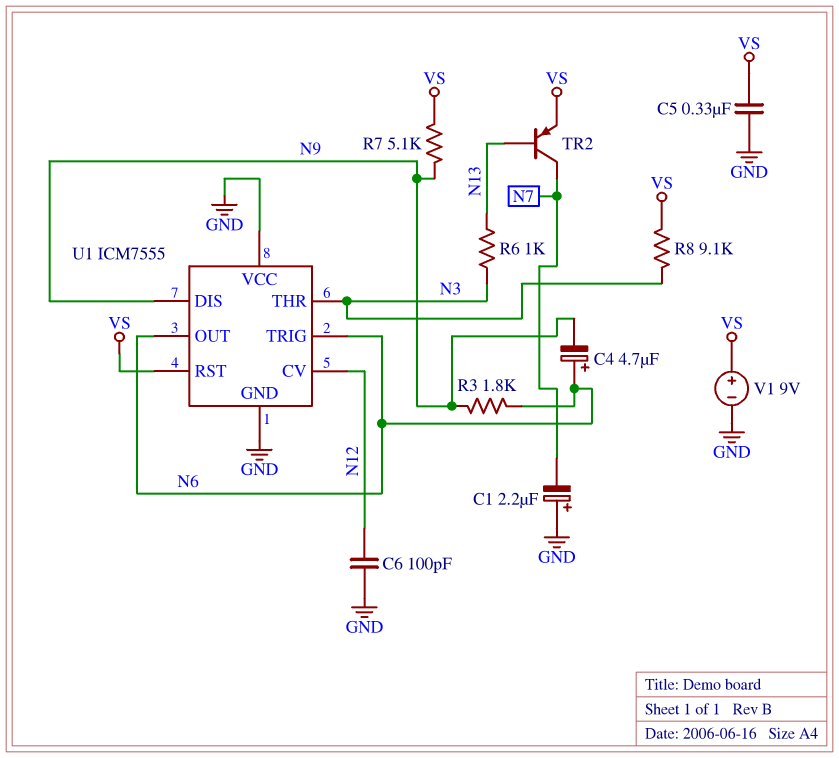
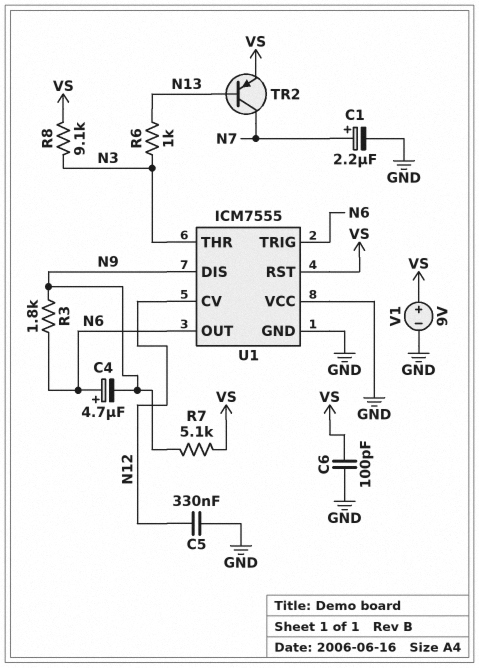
C1: 2.2uF (plus GND, minus N7) -> 2.2uF (plus N7, minus GND)
C5: 330nF (GND, VS) -> 330nF (GND, N12)
C6: 100pF (GND, N12) -> 100pF (GND, VS)

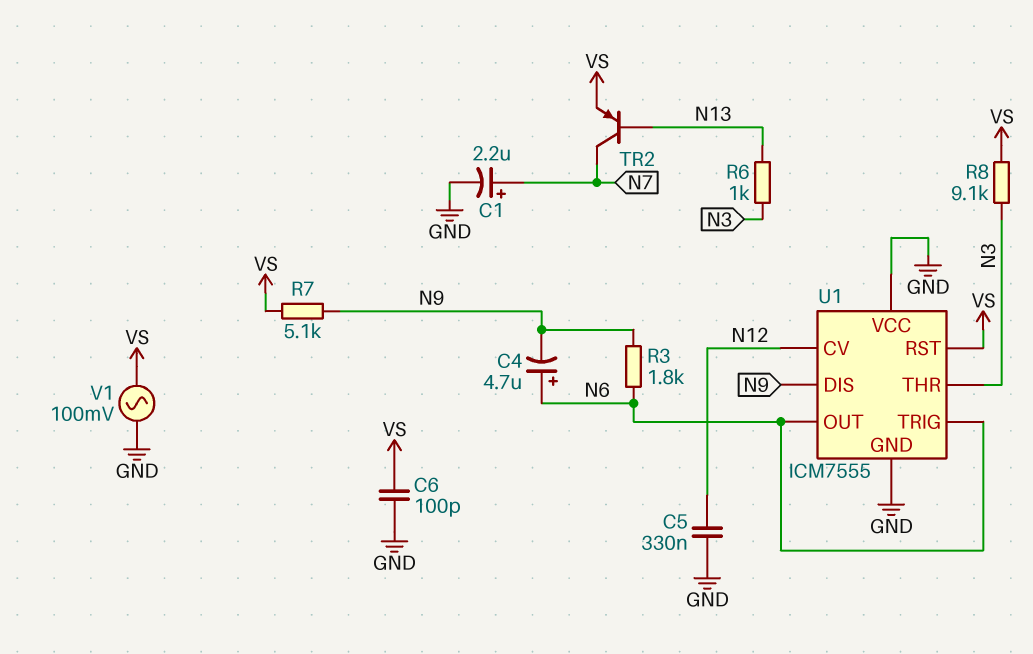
V1: 9V (plus VS, minus GND) -> AC 100mV (GND, VS)

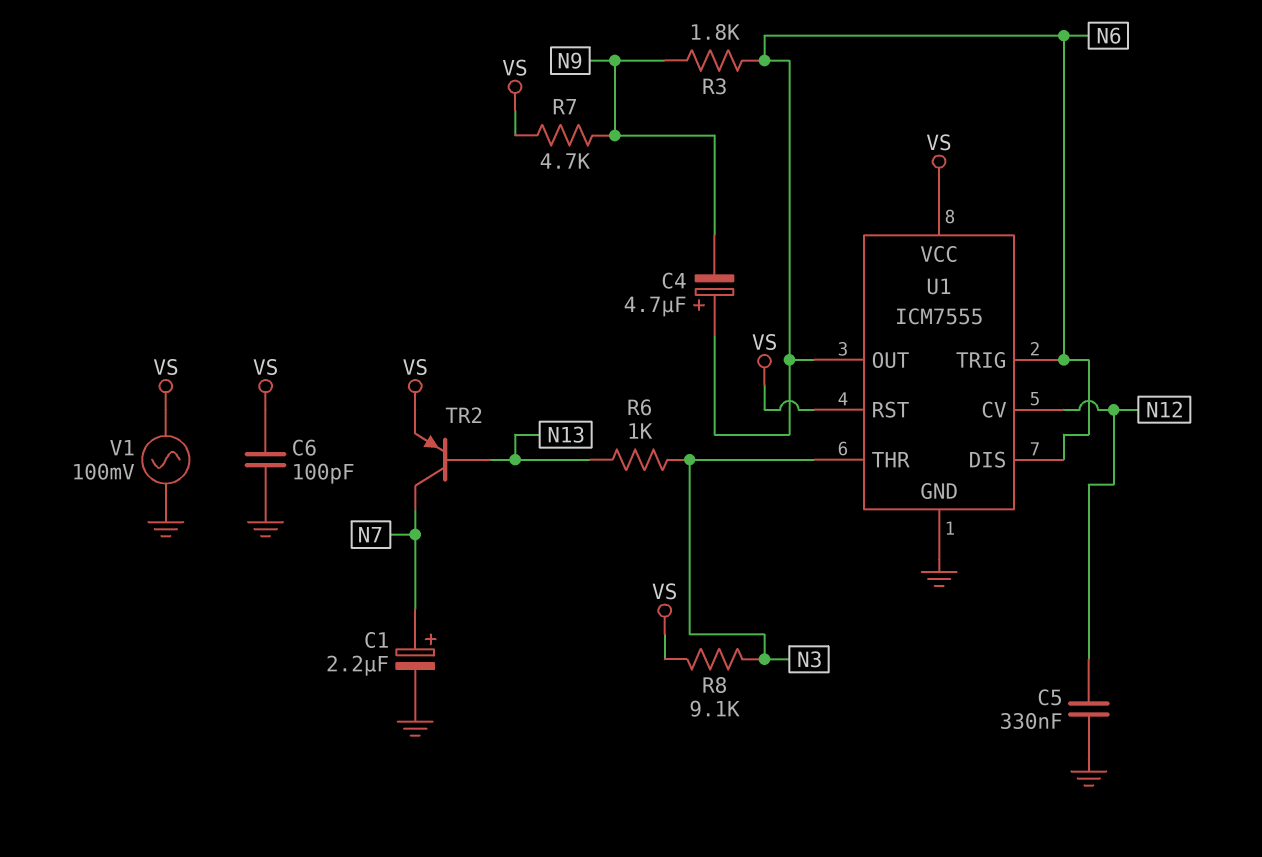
R7: 5.1k (N9, VS) -> 4.7k (N9, VS)
U1 pin DIS: N9 -> N6
U1 pin VCC: GND -> VS

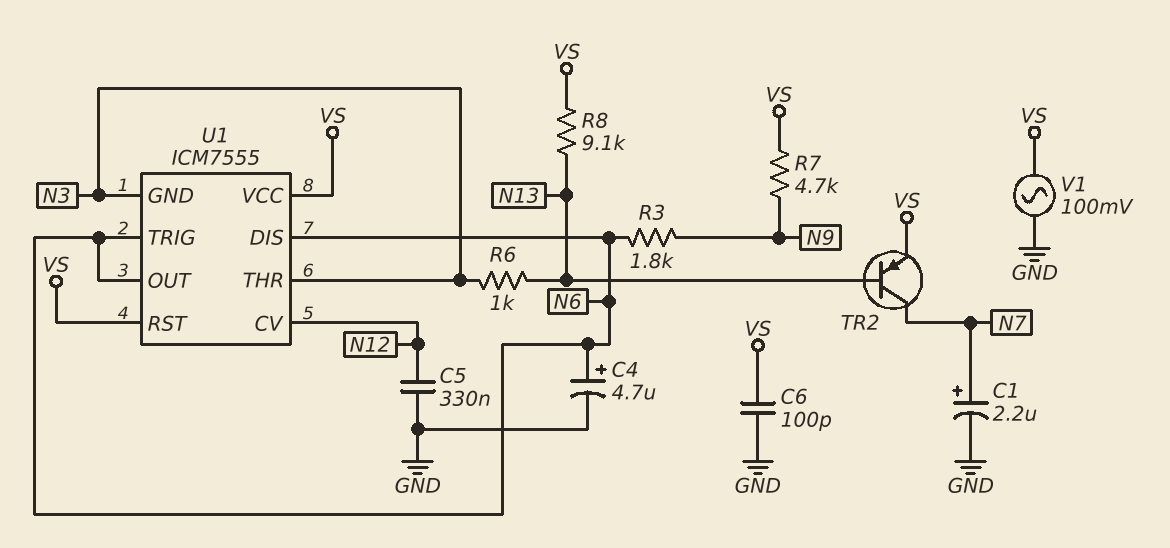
C4: 4.7uF (plus N6, minus N9) -> 4.7uF (plus N6, minus GND)
R8: 9.1k (N3, VS) -> 9.1k (N13, VS)
U1 pin GND: GND -> N3

